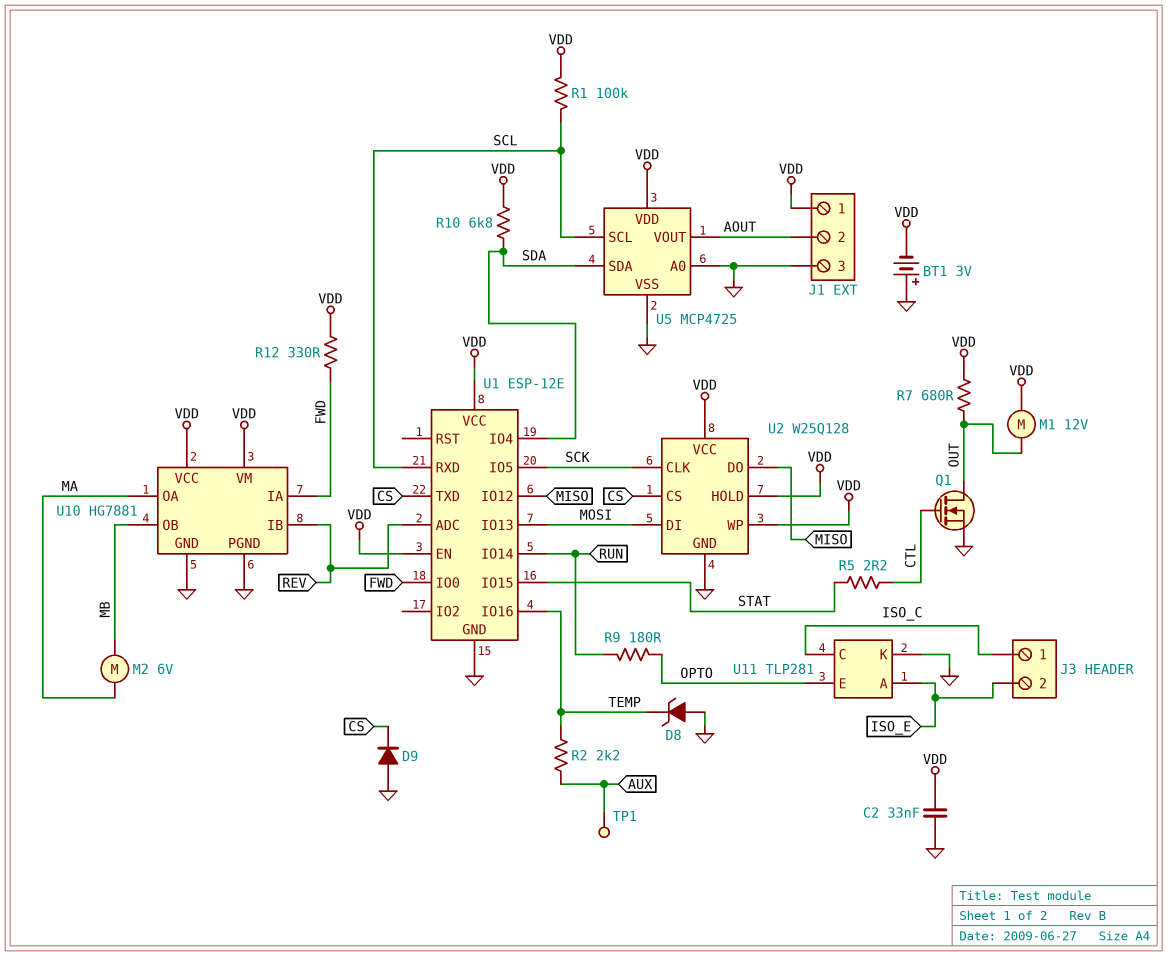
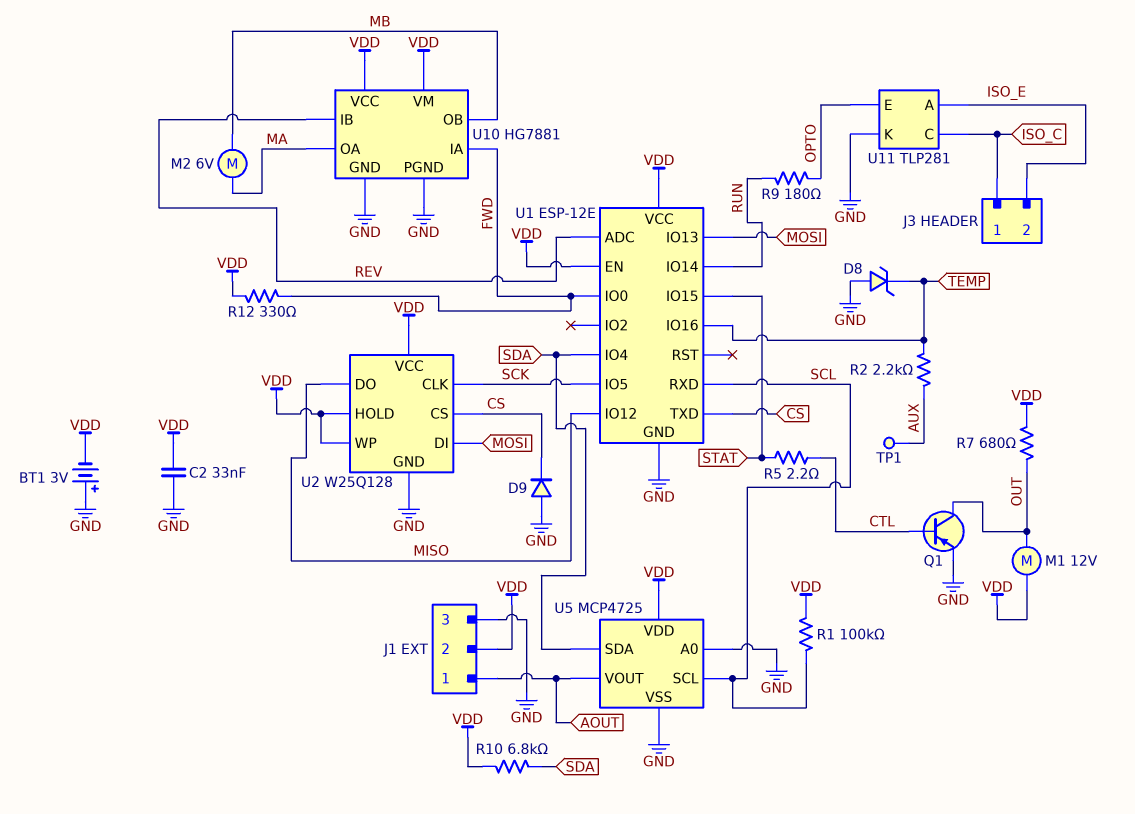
J1 pin 1: VDD -> AOUT
J1 pin 2: AOUT -> VDD
Q1: NMOS (G CTL, D OUT, S GND) -> PNP (B CTL, C OUT, E GND)

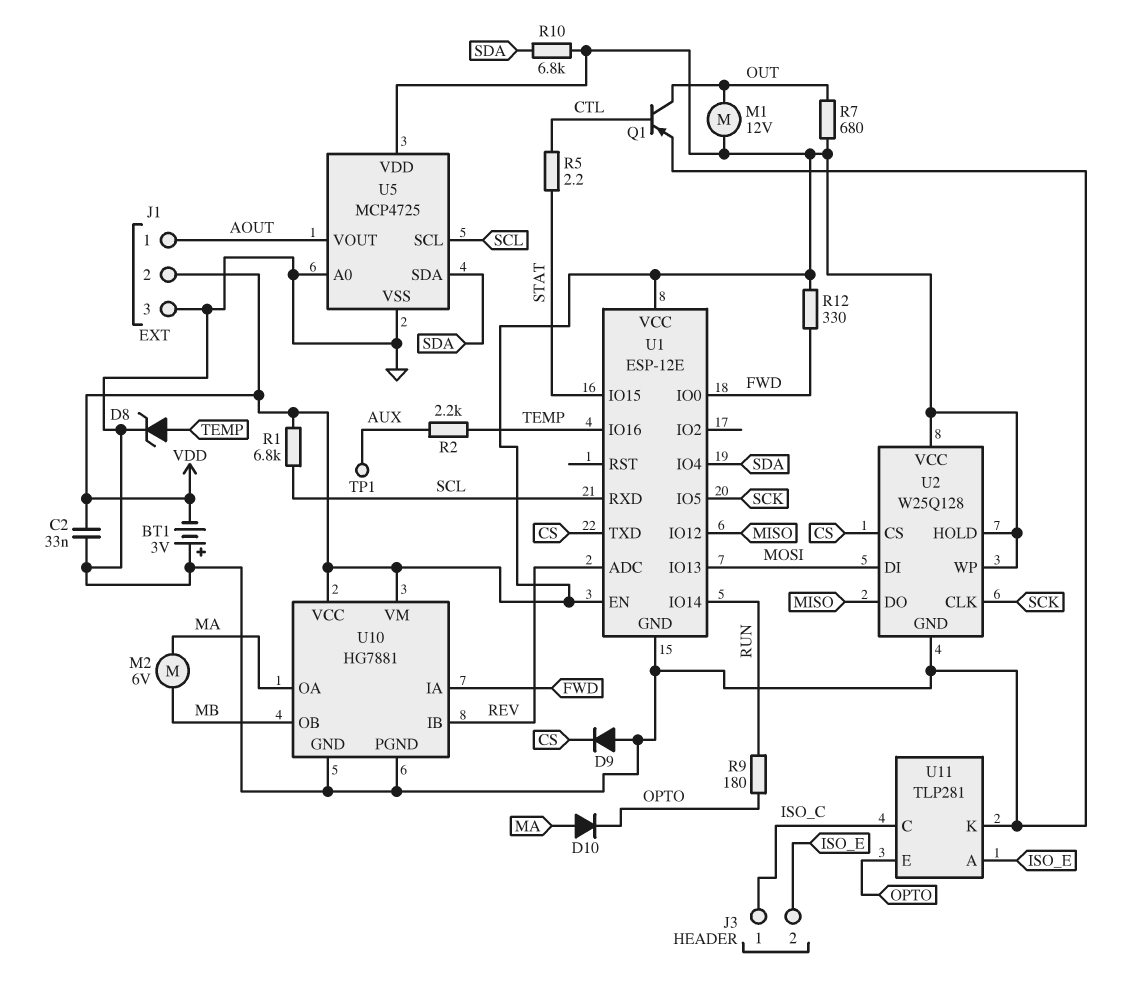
D8: zener (A GND, K TEMP) -> zener (A TEMP, K GND)
D10: none -> diode (A MA, K OPTO)
R1: 100k (SCL, VDD) -> 6.8k (SCL, VDD)

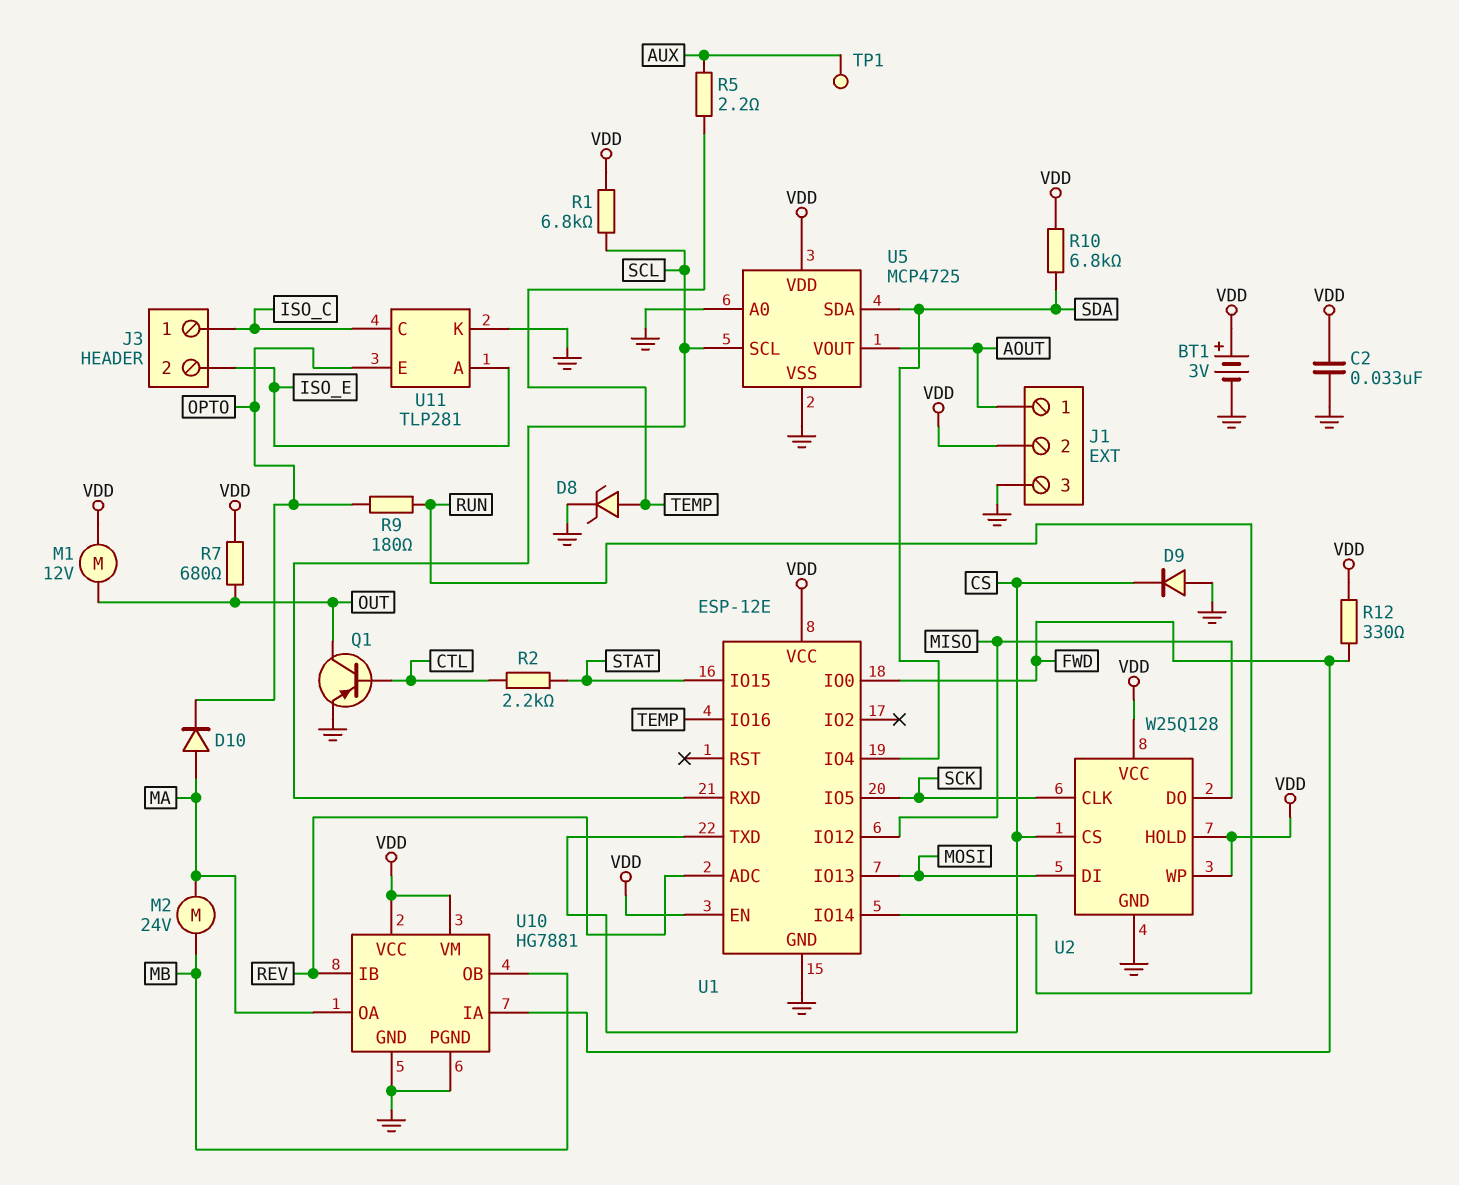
BT1: 3V (plus GND, minus VDD) -> 3V (plus VDD, minus GND)
M2: motor 6V (MA, MB) -> motor 24V (MA, MB)
R2: 2.2k (AUX, TEMP) -> 2.2k (CTL, STAT)
R5: 2.2 (CTL, STAT) -> 2.2 (AUX, TEMP)

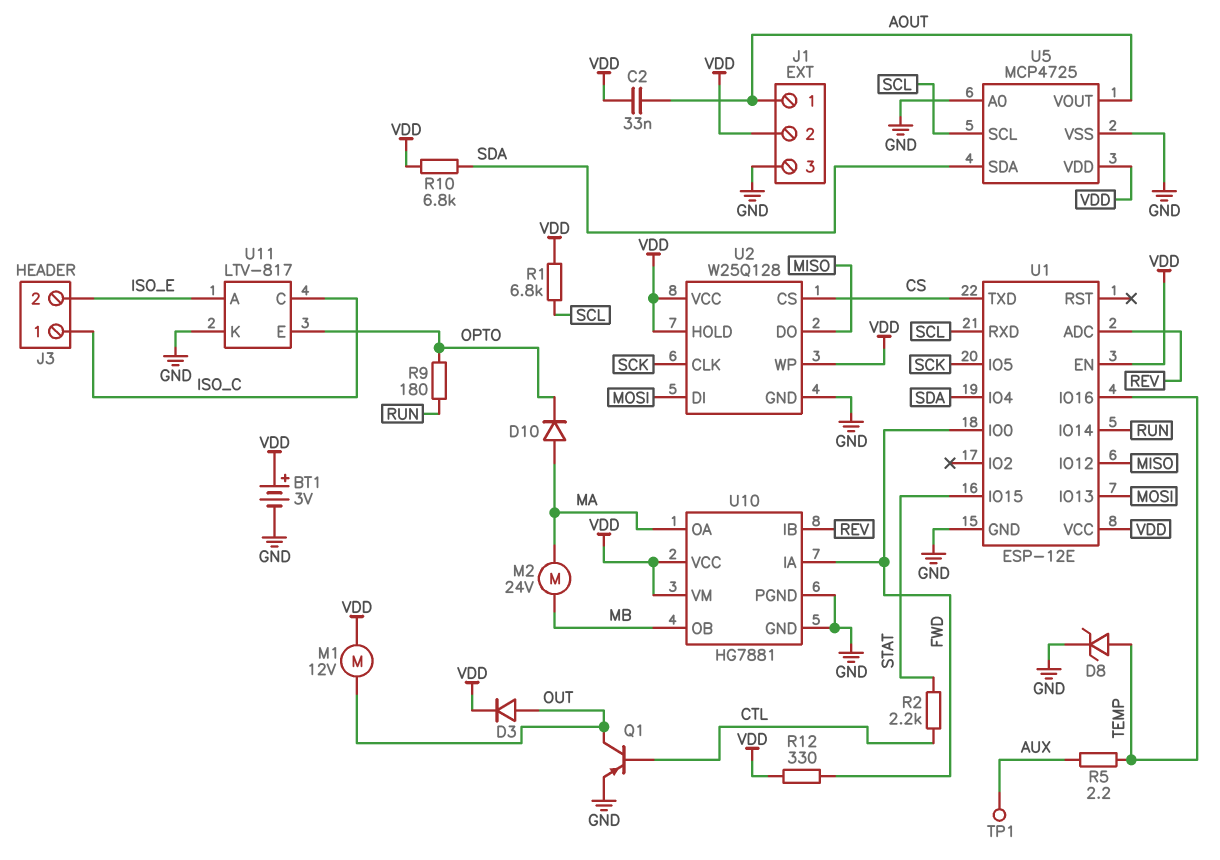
C2: 33nF (GND, VDD) -> 33nF (AOUT, VDD)
D3: none -> diode (A OUT, K VDD)
D9: diode (A GND, K CS) -> none
R7: 680 (OUT, VDD) -> none
U11: TLP281 -> LTV-817

